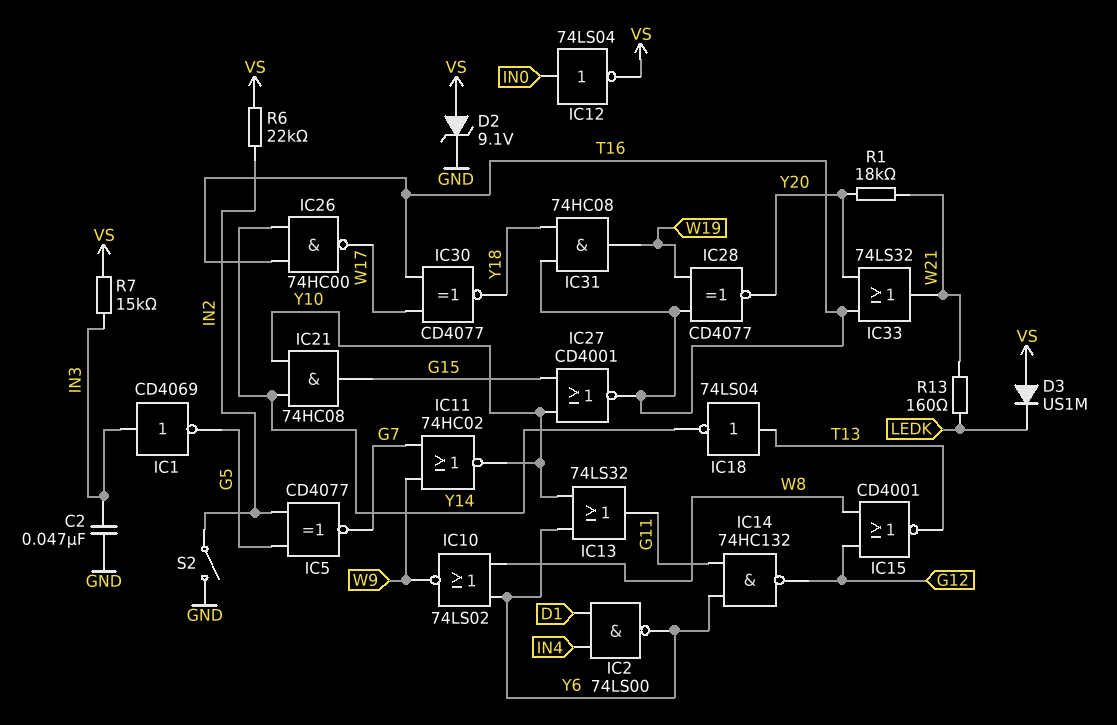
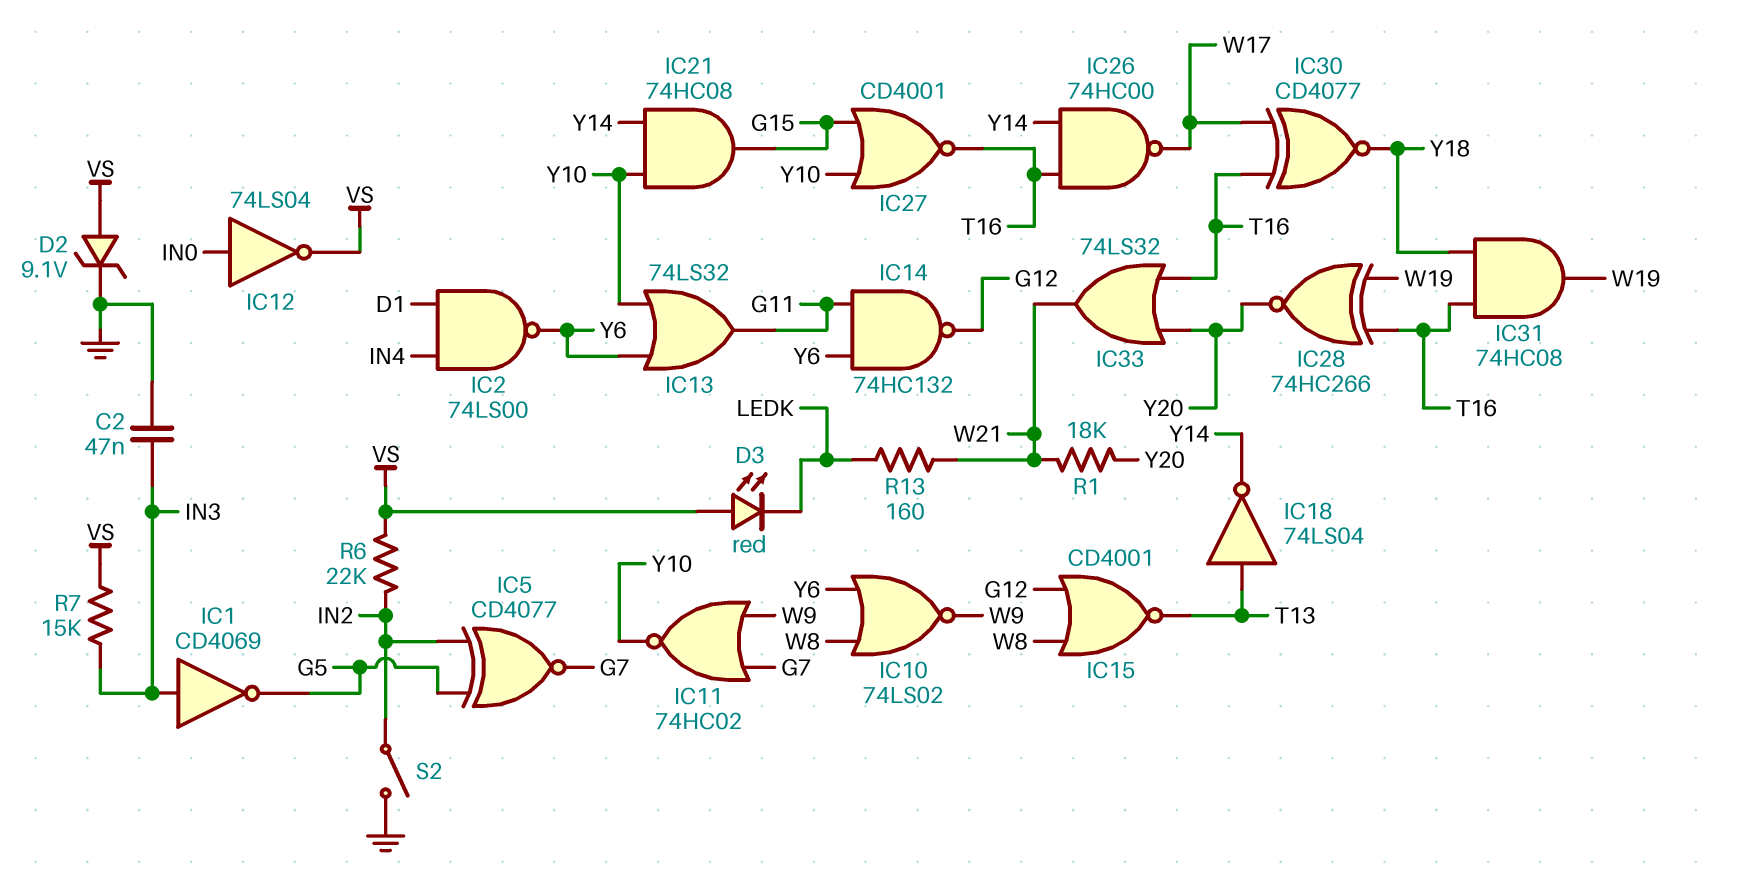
D3: diode US1M (A VS, K LEDK) -> LED red (A VS, K LEDK)
IC28: XNOR CD4077 (in T16, in W19, out Y20) -> XNOR 74HC266 (in T16, in W19, out Y20)

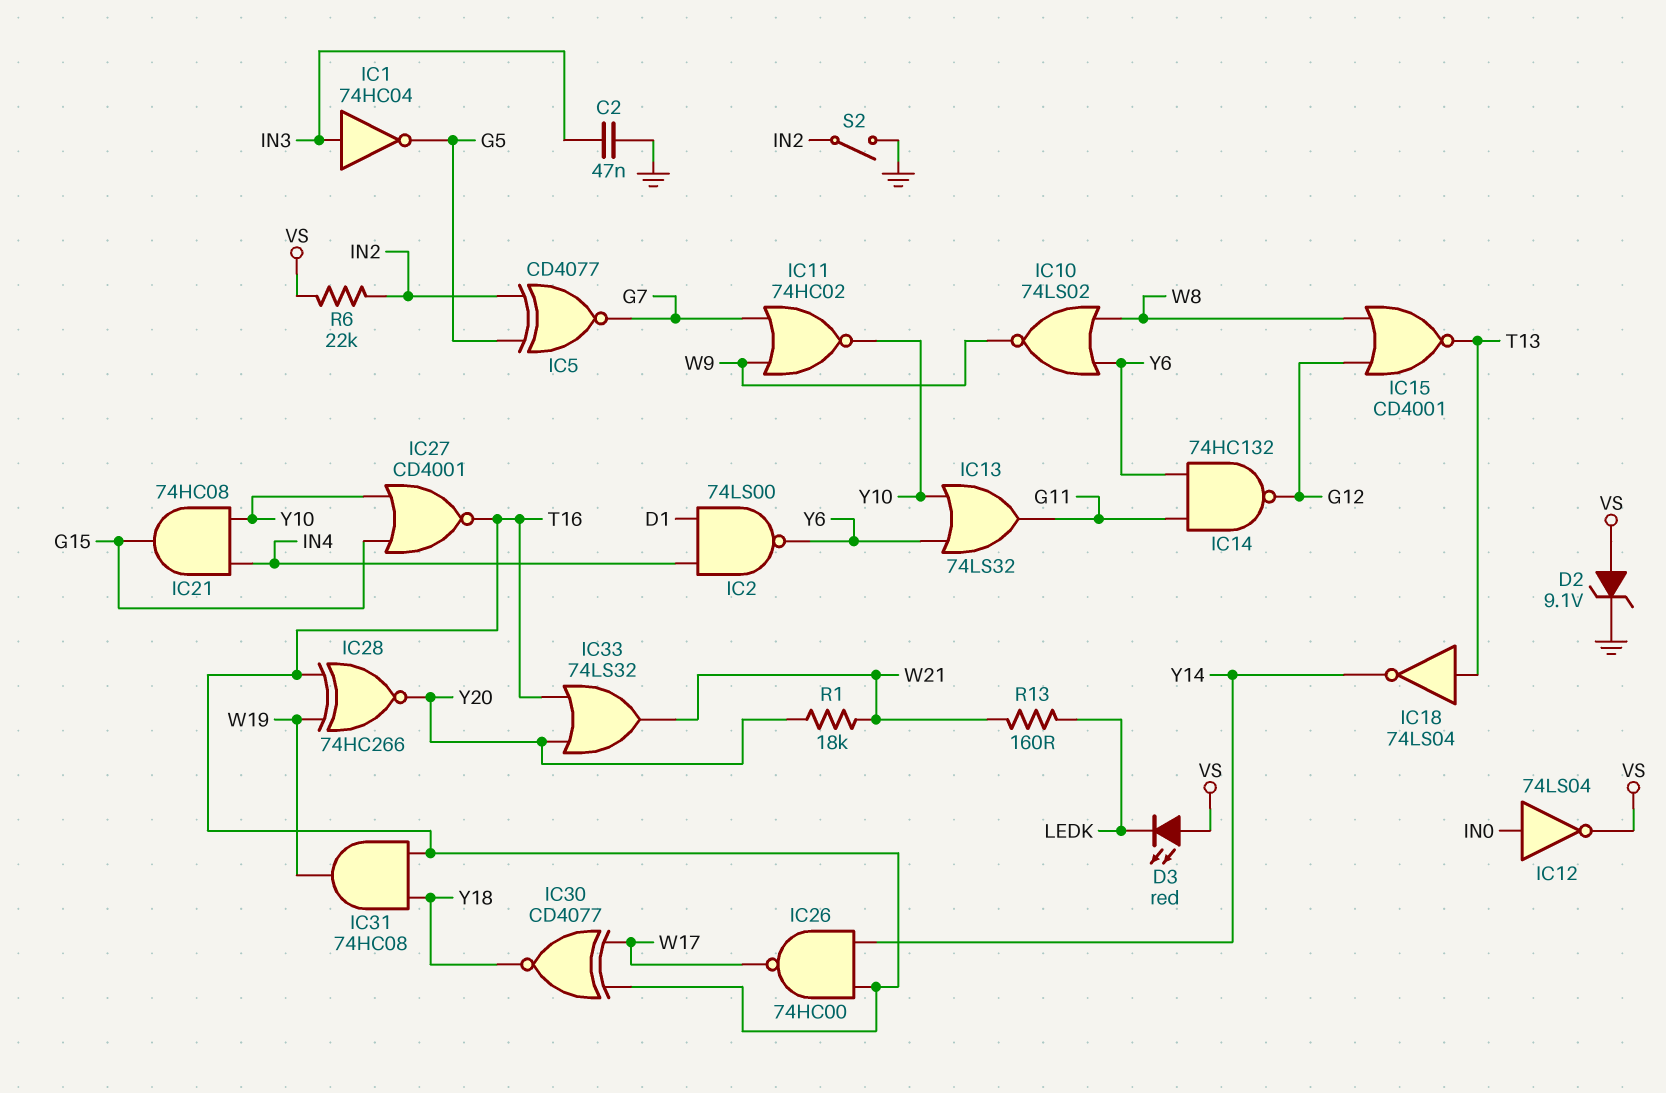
IC1: NOT CD4069 (in IN3, out G5) -> NOT 74HC04 (in IN3, out G5)
IC21: AND 74HC08 (in Y10, in Y14, out G15) -> AND 74HC08 (in IN4, in Y10, out G15)
R7: 15k (IN3, VS) -> none

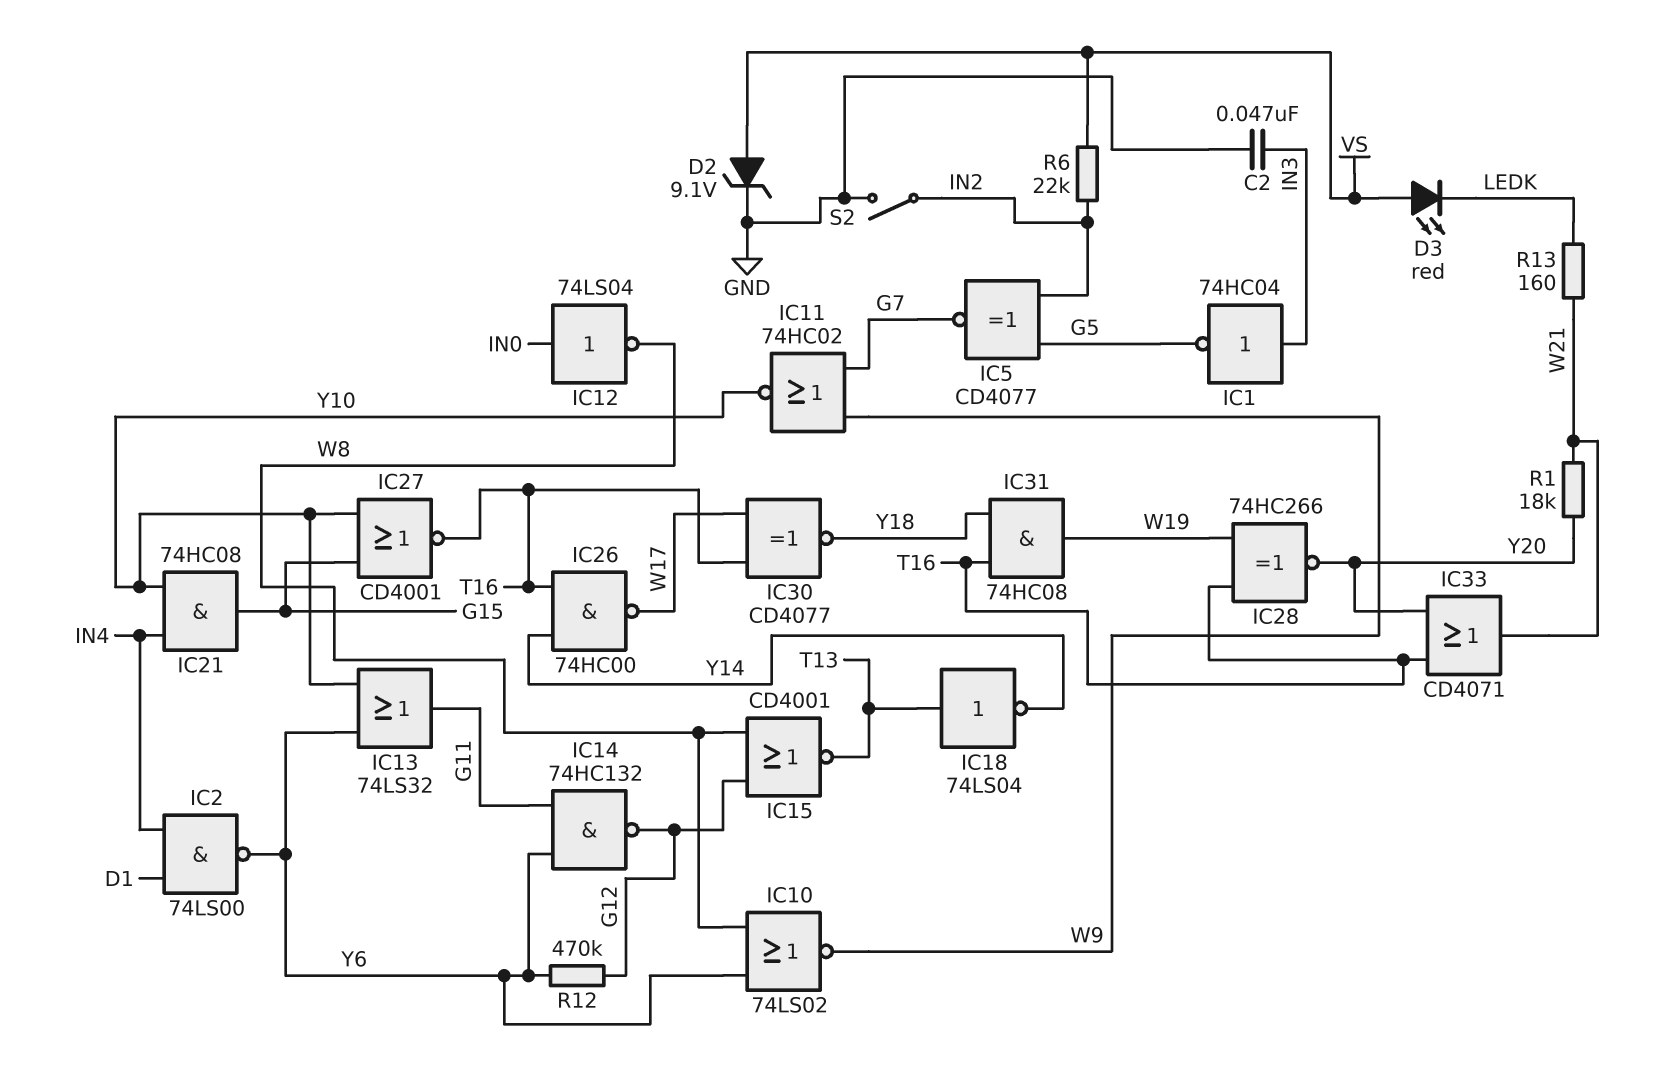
IC12: NOT 74LS04 (in IN0, out VS) -> NOT 74LS04 (in IN0, out W8)
IC33: OR 74LS32 (in T16, in Y20, out W21) -> OR CD4071 (in T16, in Y20, out W21)
R12: none -> 470k (G12, Y6)

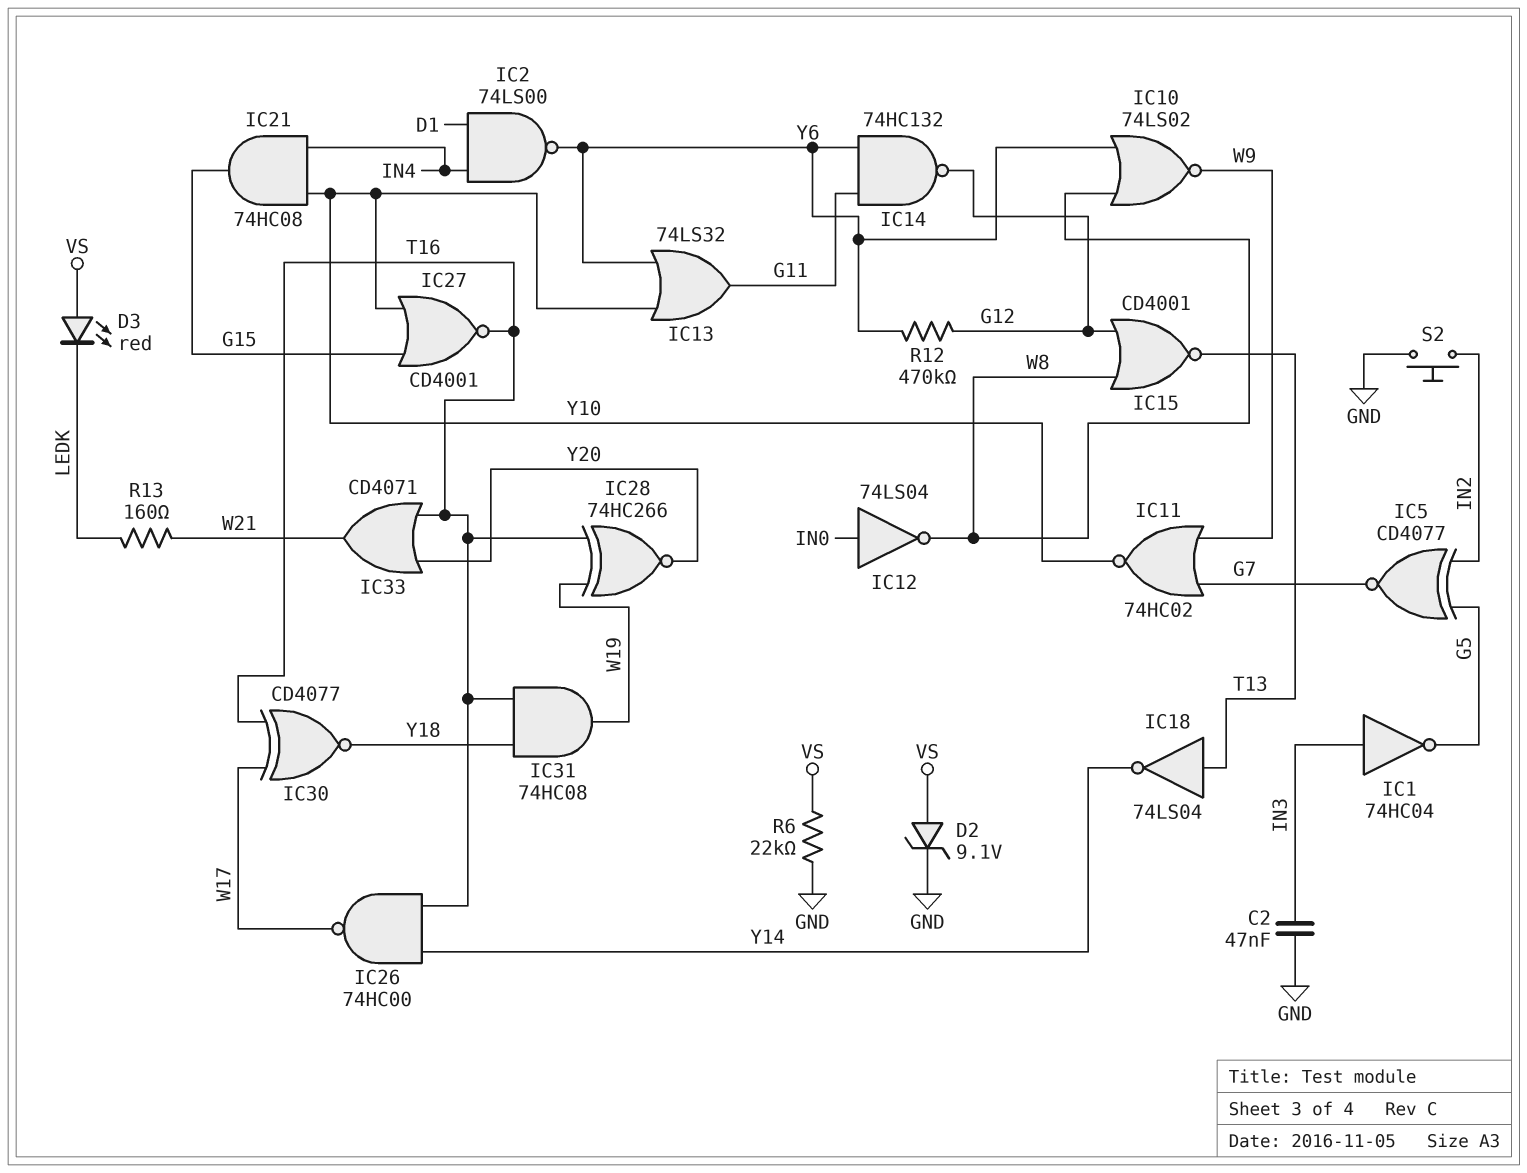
R1: 18k (W21, Y20) -> none
R6: 22k (IN2, VS) -> 22k (GND, VS)
S2: switch (GND, IN2) -> button (GND, IN2)

